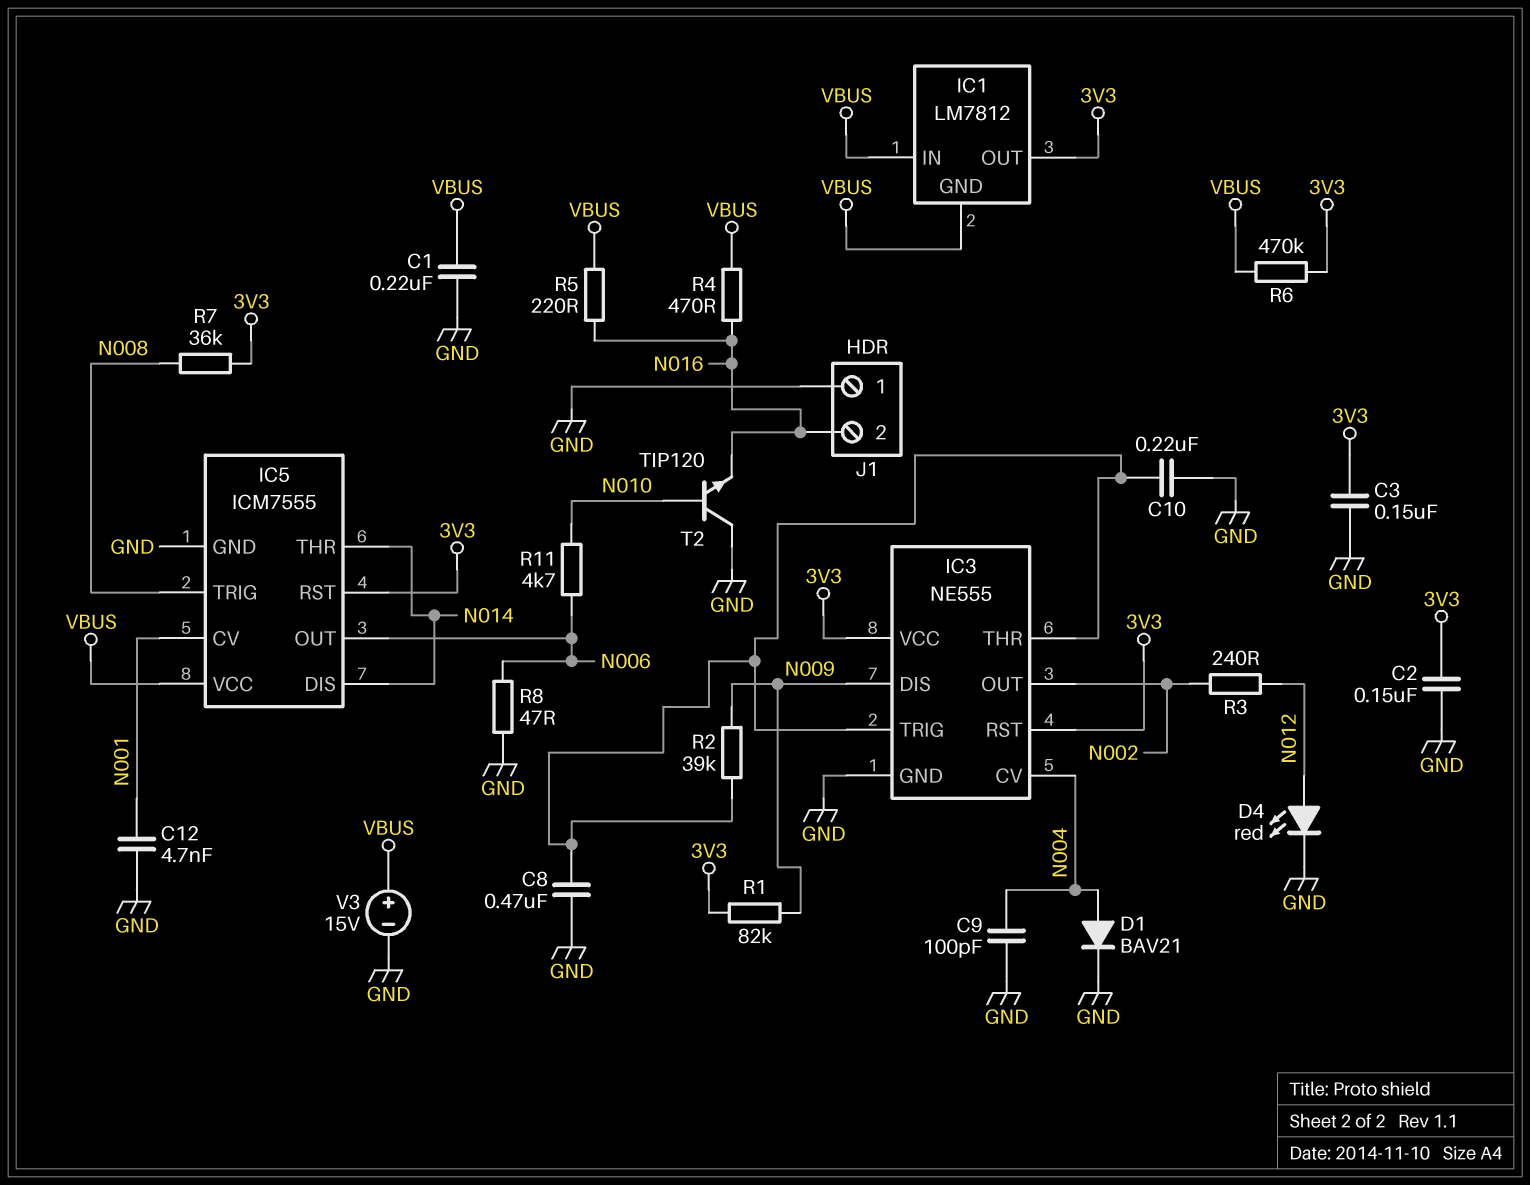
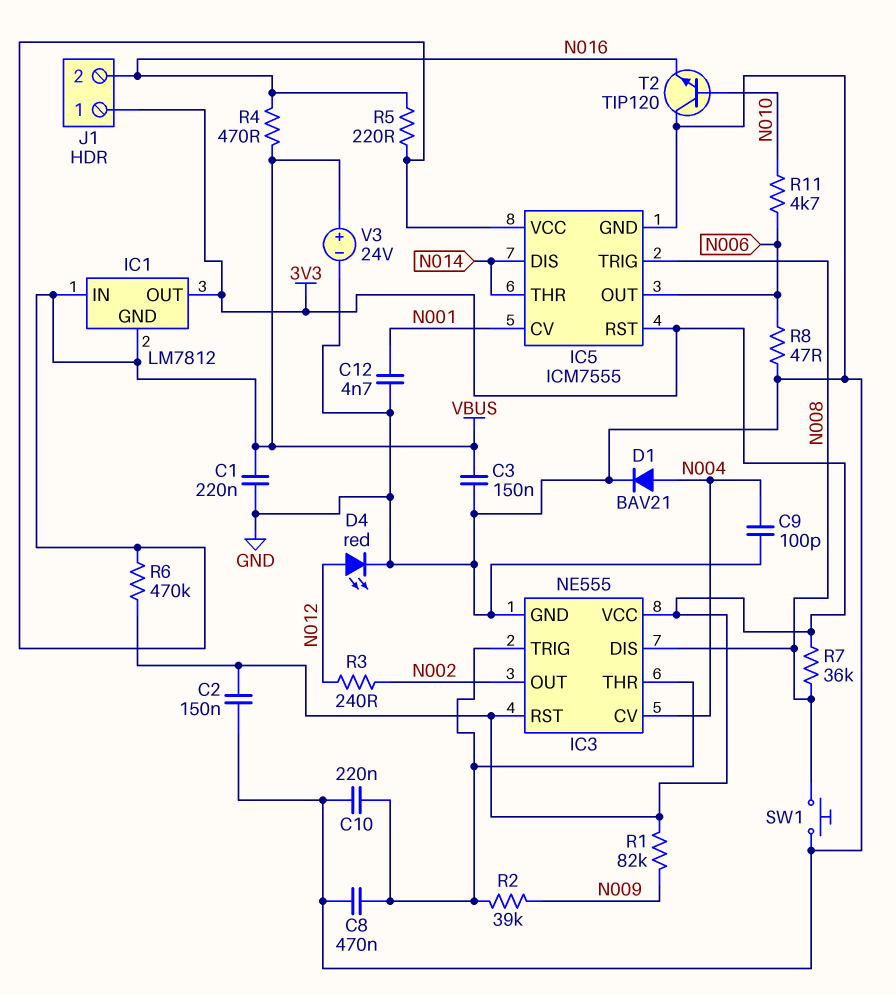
C3: 150nF (3V3, GND) -> 150nF (GND, VBUS)
IC3 pin DIS: N009 -> N008
J1 pin 1: GND -> 3V3
SW1: none -> button (GND, N008)
V3: 15V (plus VBUS, minus GND) -> 24V (plus VBUS, minus GND)

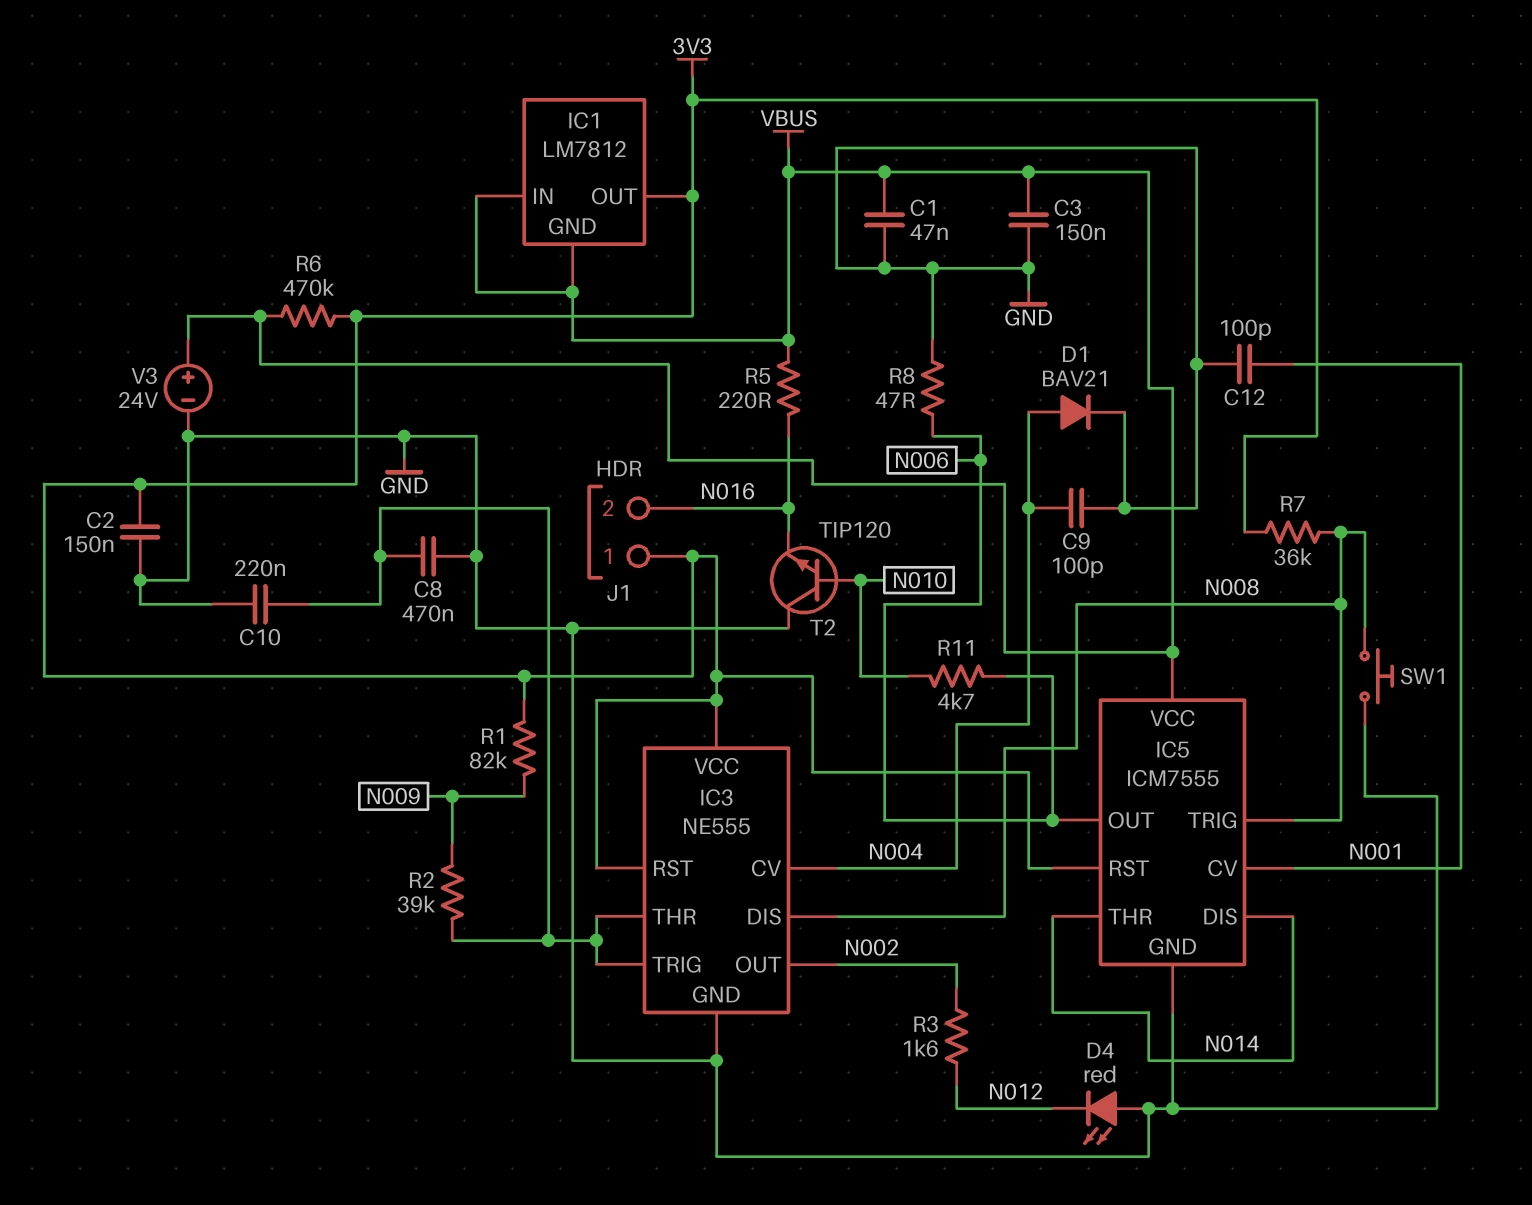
C1: 220nF (GND, VBUS) -> 47nF (GND, VBUS)
C12: 4.7nF (GND, N001) -> 100pF (GND, N001)
D4: LED red (A N012, K GND) -> LED red (A GND, K N012)
R3: 240 (N002, N012) -> 1.6k (N002, N012)
R4: 470 (N016, VBUS) -> none

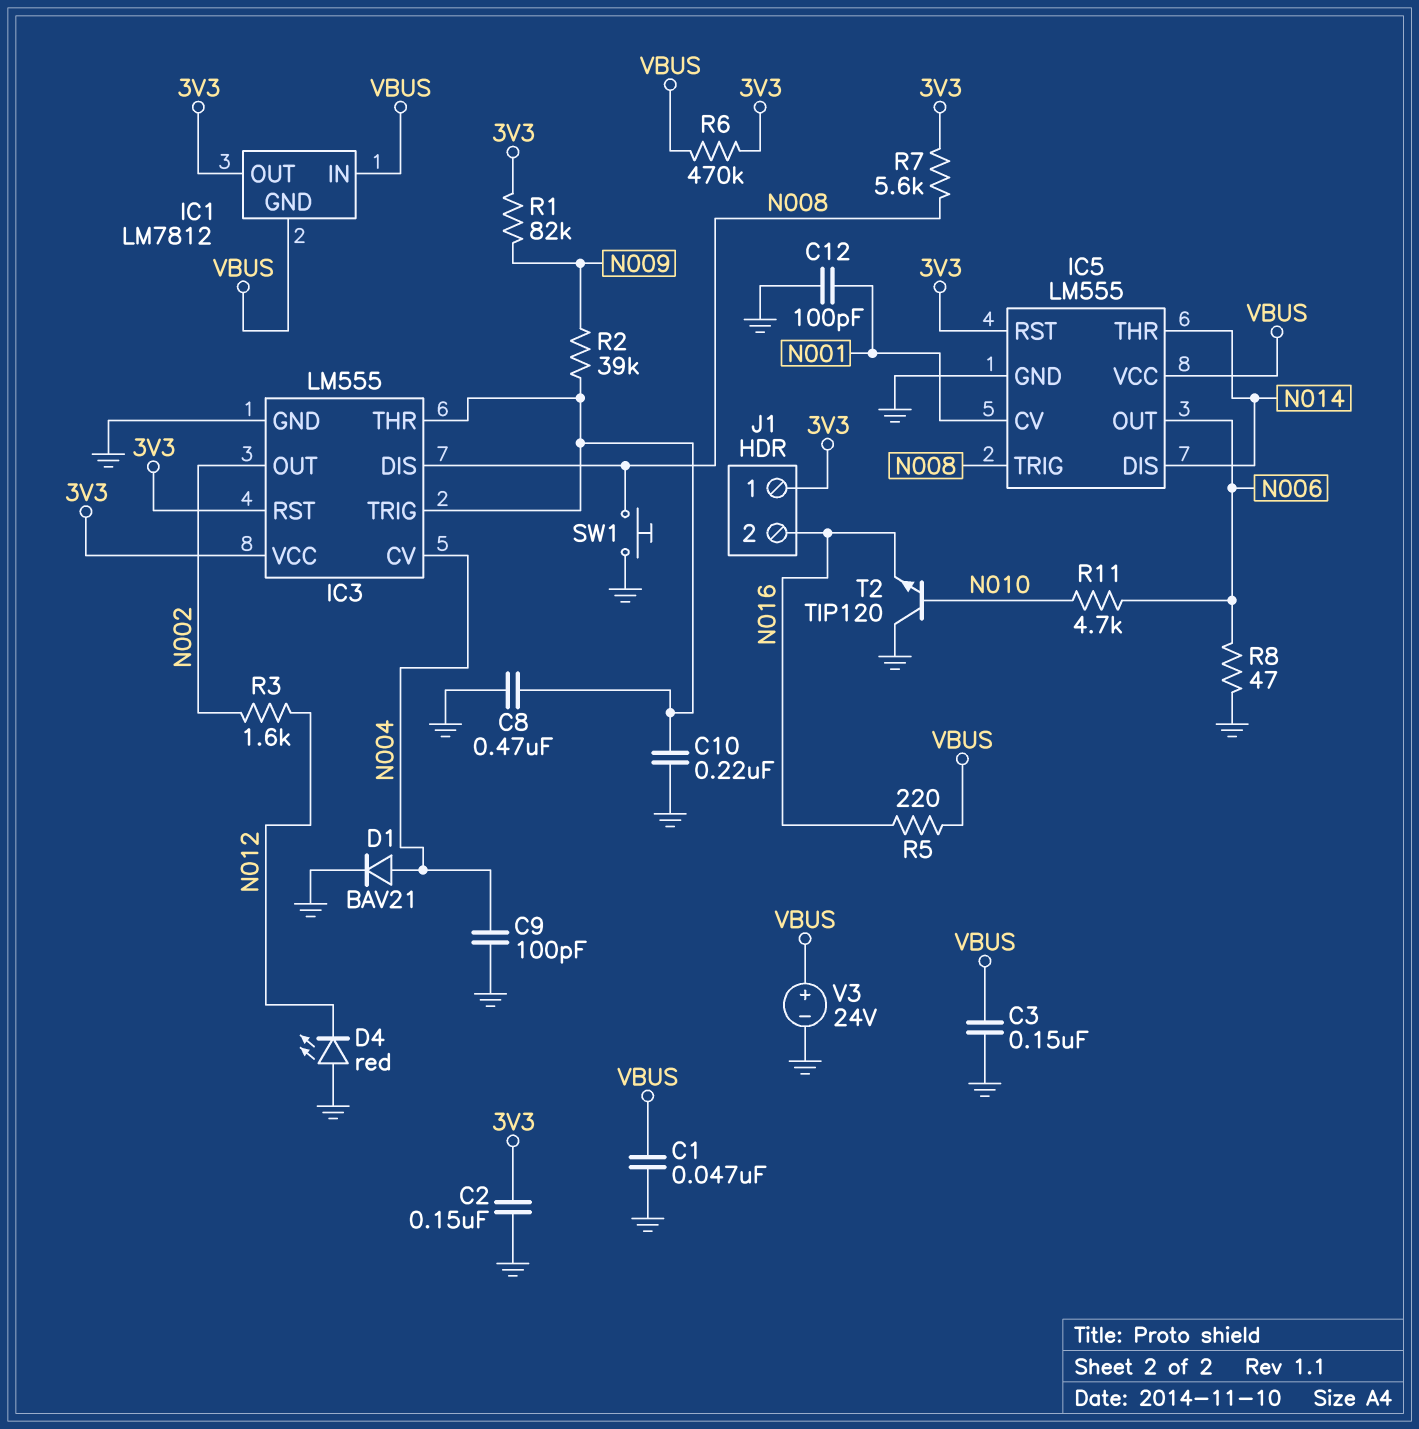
IC3: NE555 -> LM555
IC5: ICM7555 -> LM555
R7: 36k (3V3, N008) -> 5.6k (3V3, N008)

